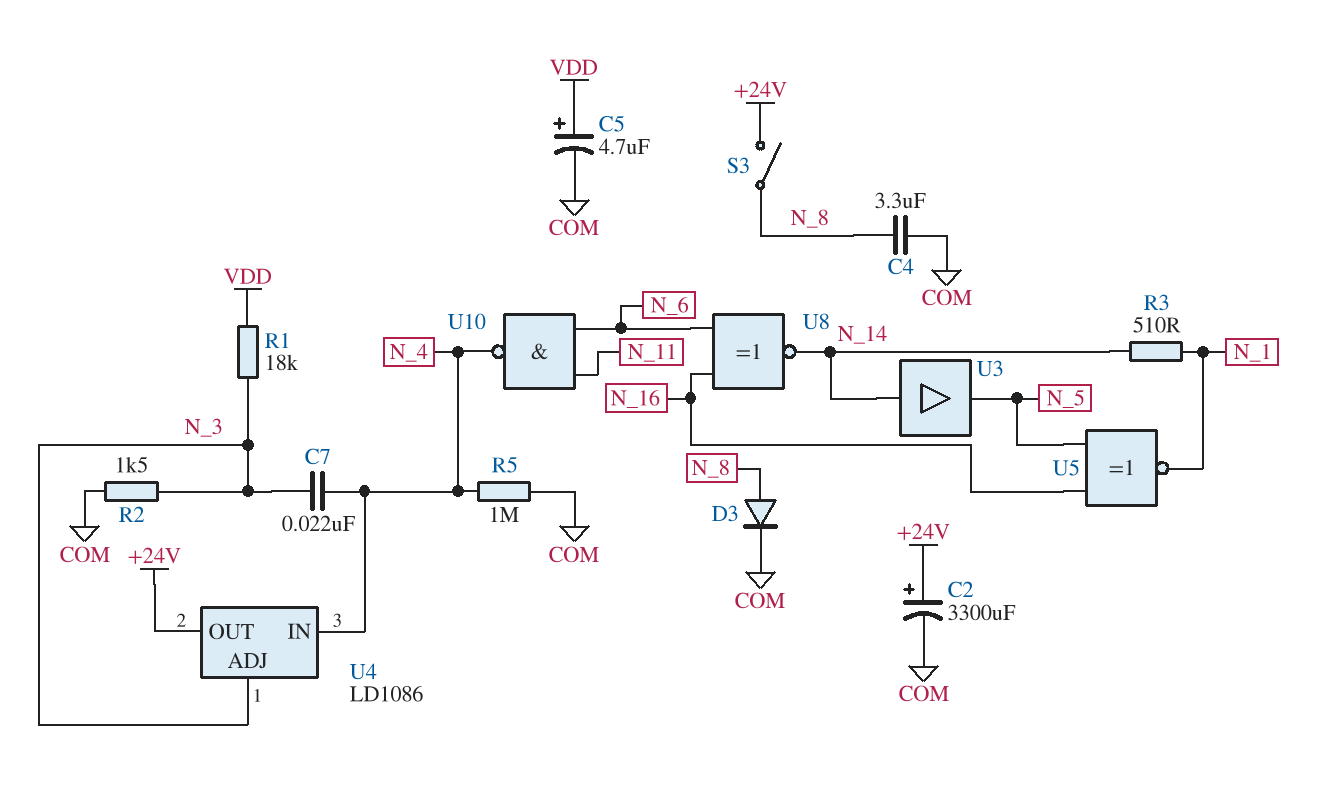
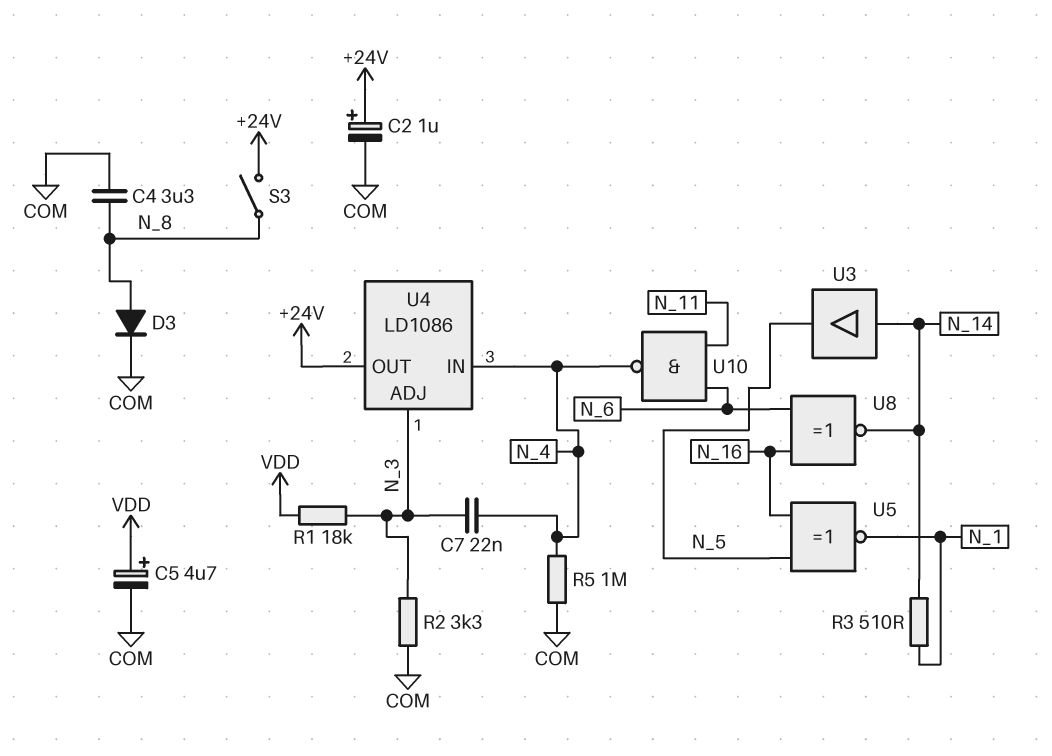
C2: 3300uF (plus +24V, minus COM) -> 1uF (plus +24V, minus COM)
R2: 1.5k (COM, N_3) -> 3.3k (COM, N_3)

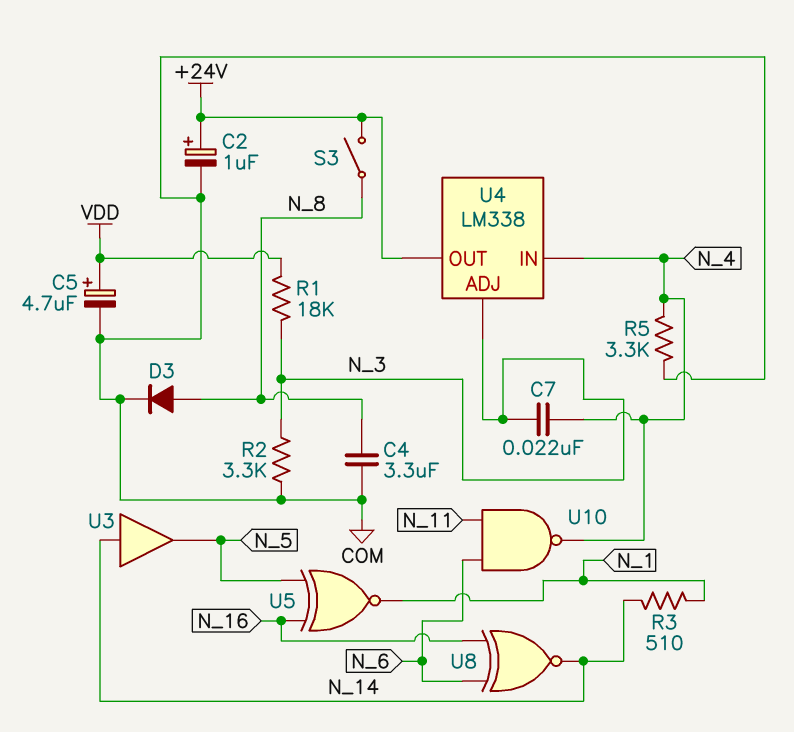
R5: 1M (COM, N_4) -> 3.3k (COM, N_4)
U4: LD1086 -> LM338

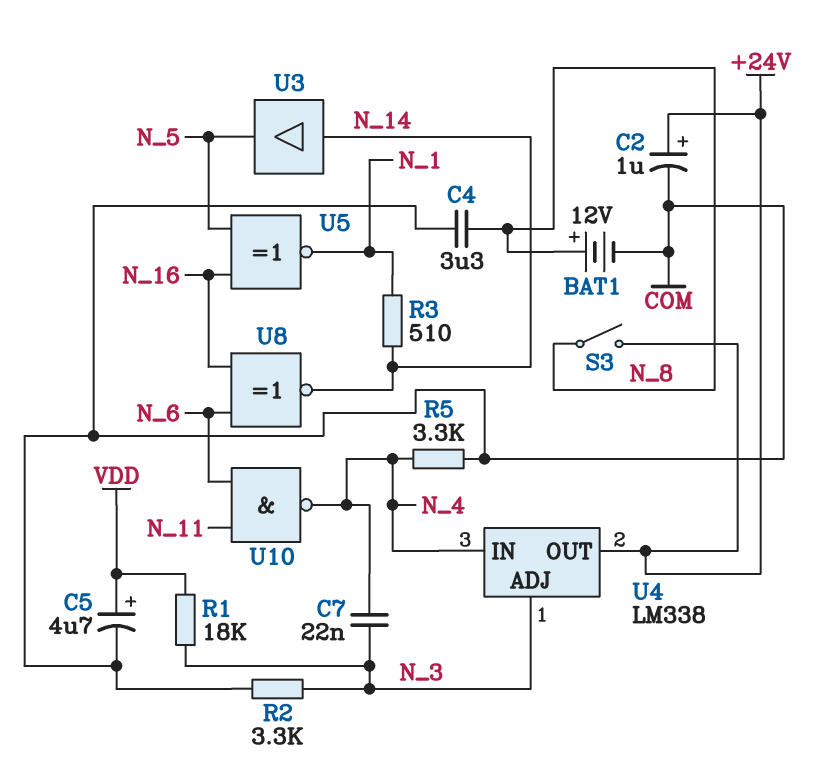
BAT1: none -> 12V (plus N_8, minus COM)
D3: diode (A N_8, K COM) -> none

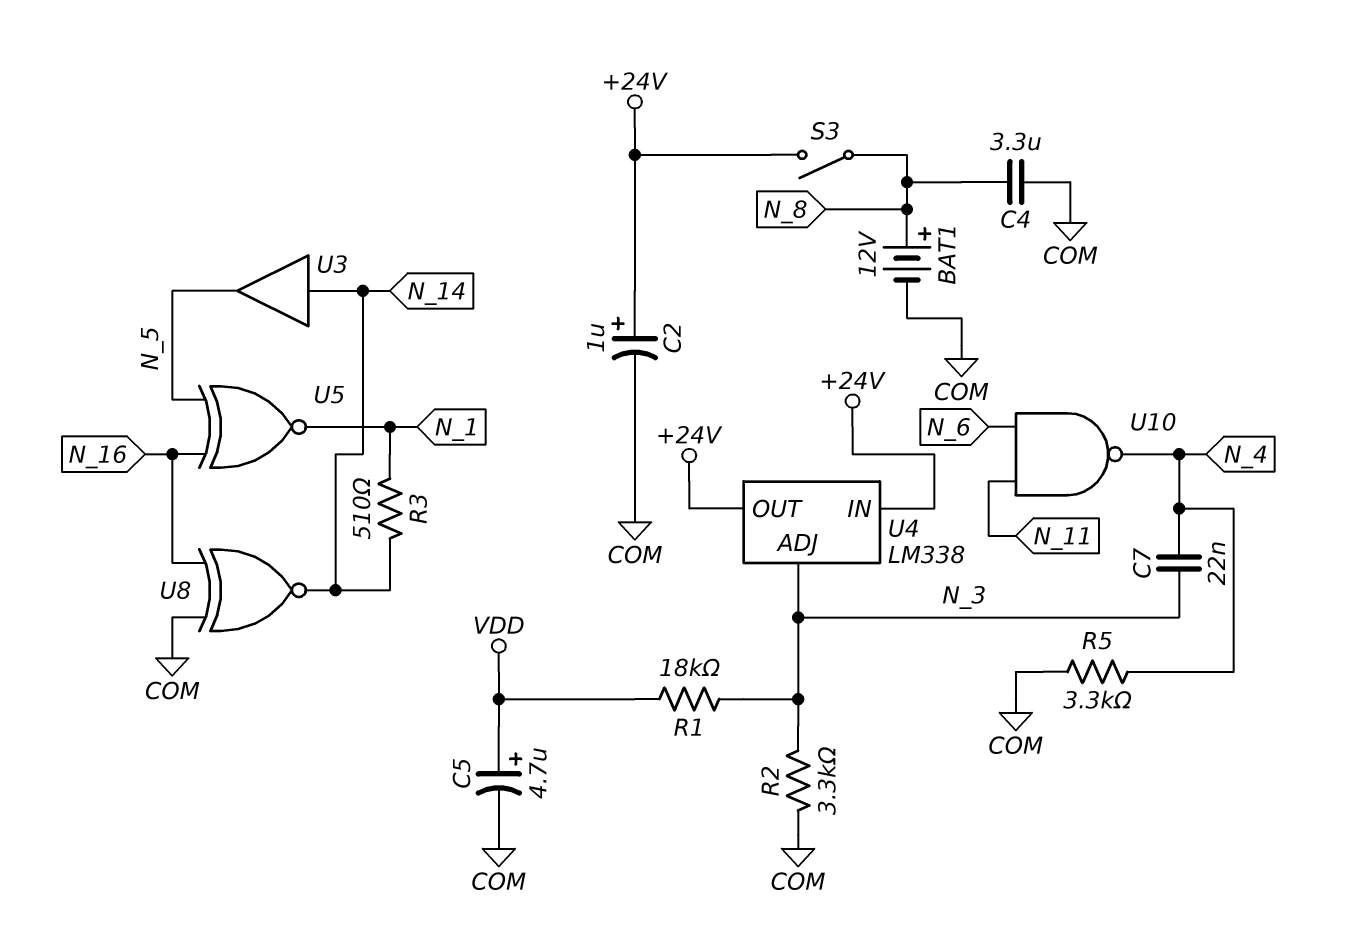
U4 pin IN: N_4 -> +24V
U8: XNOR (in N_6, in N_16, out N_14) -> XNOR (in COM, in N_16, out N_14)

